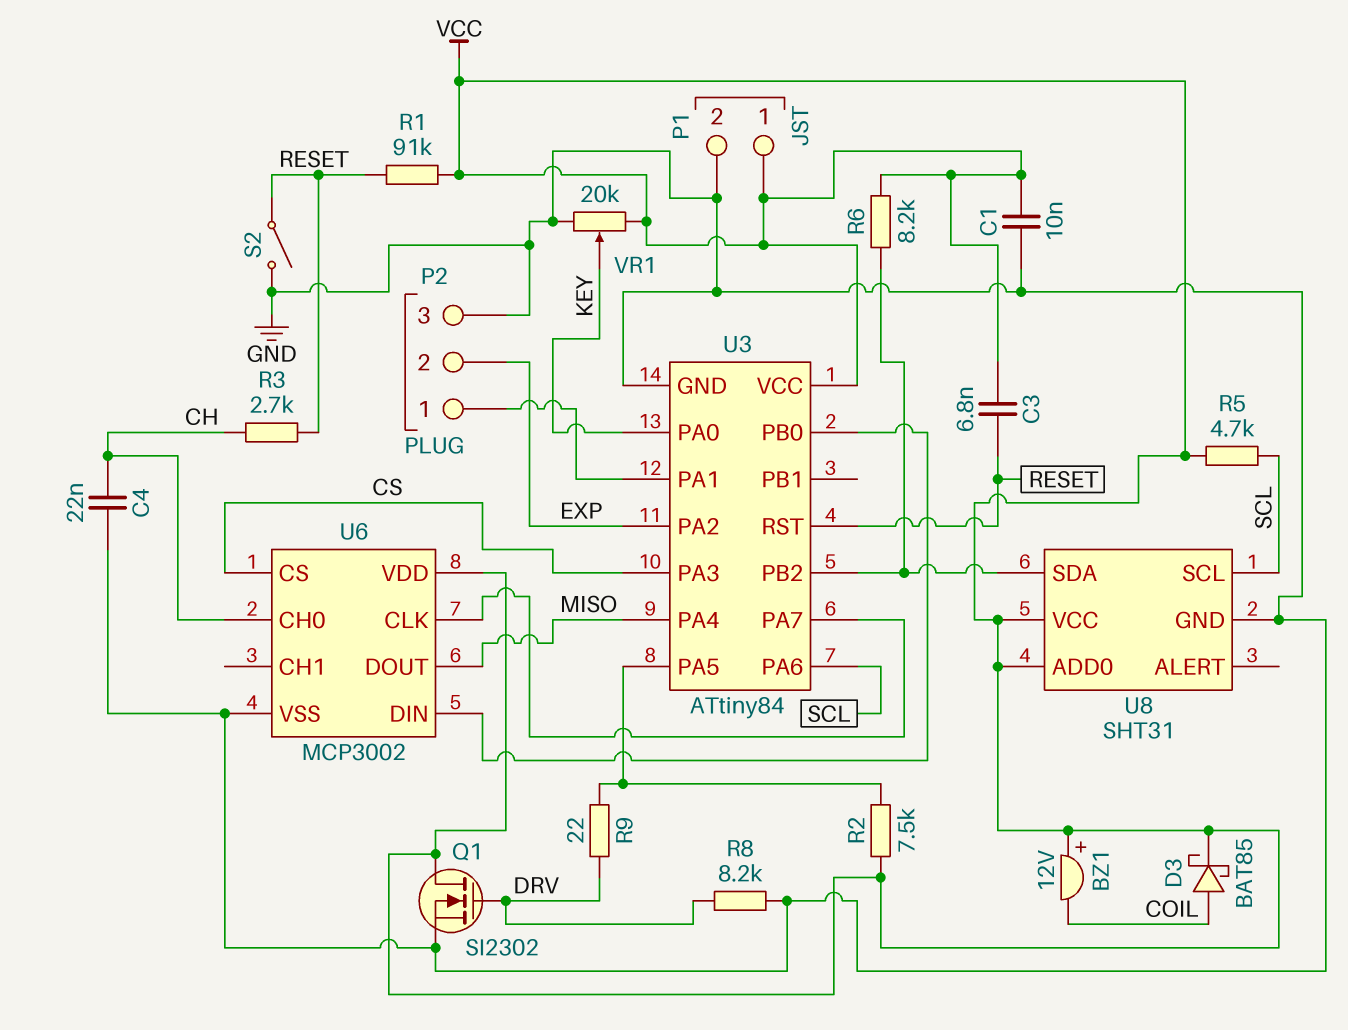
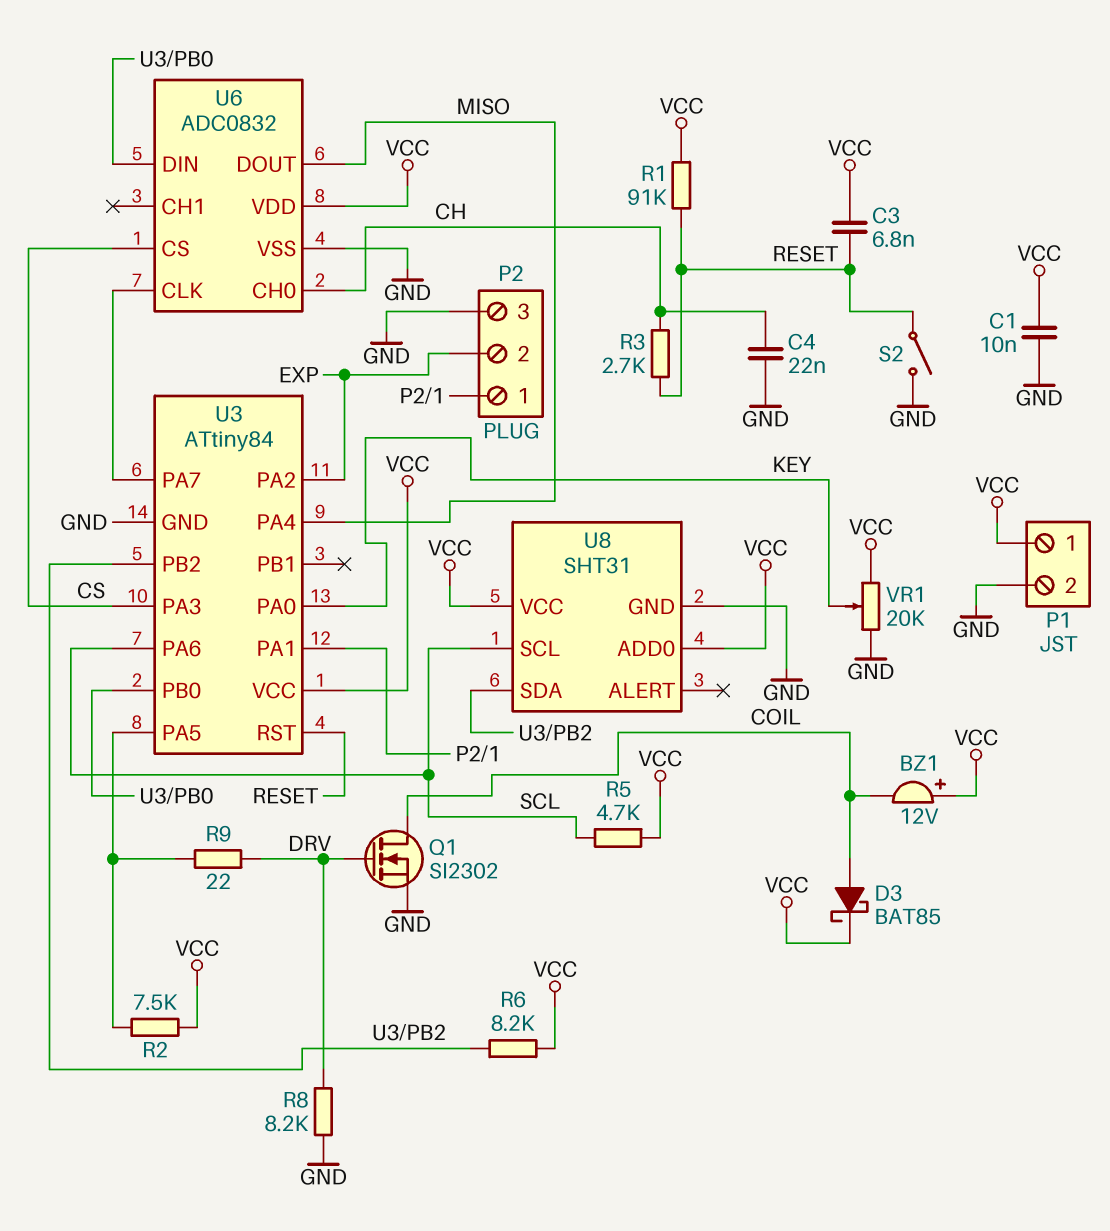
Q1: NMOS SI2302 (G DRV, D VCC, S GND) -> NMOS SI2302 (G DRV, D COIL, S GND)
U6: MCP3002 -> ADC0832

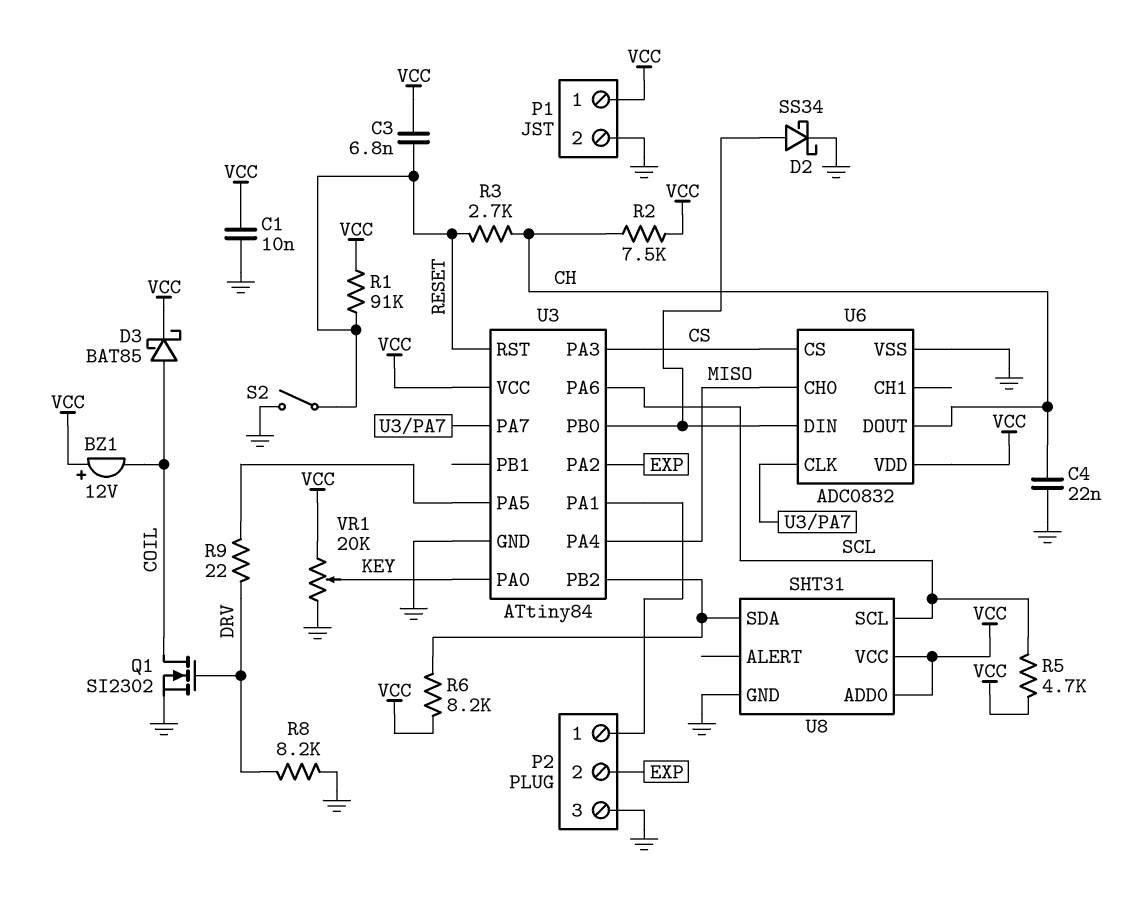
D2: none -> schottky SS34 (A U3/PB0, K GND)
R2: 7.5k (U3/PA5, VCC) -> 7.5k (CH, VCC)
U6 pin CH0: CH -> MISO
U6 pin DOUT: MISO -> CH

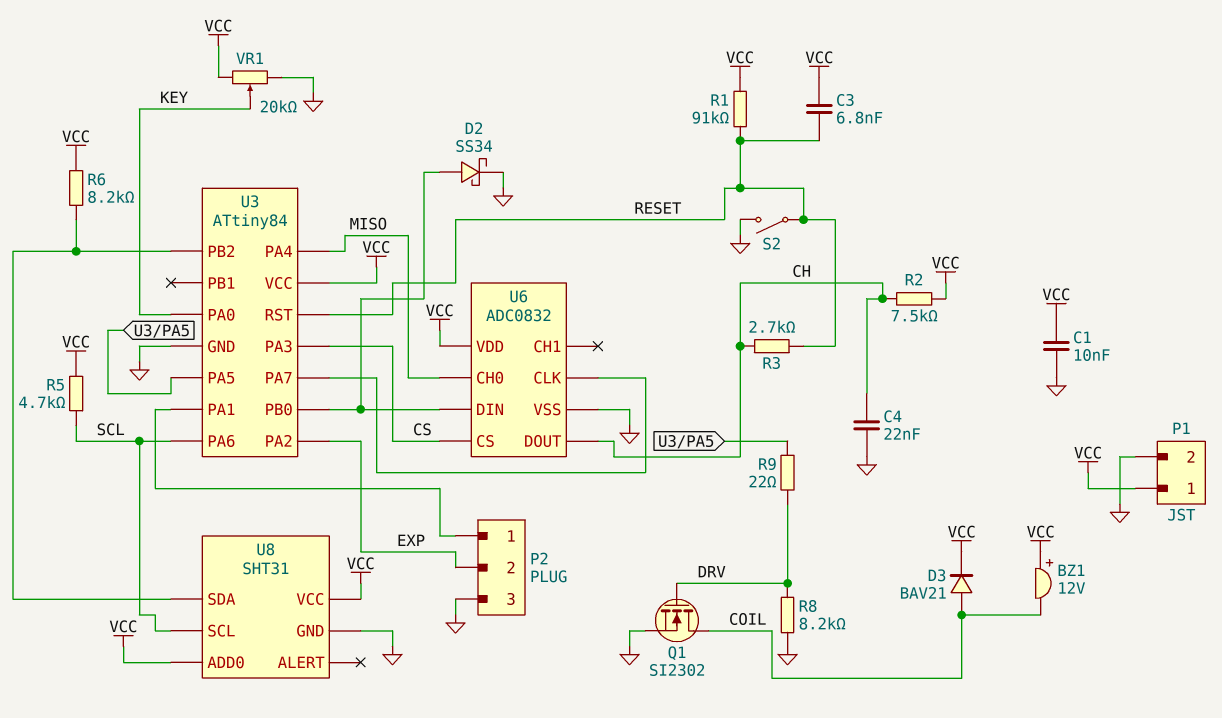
D3: schottky BAT85 (A COIL, K VCC) -> diode BAV21 (A COIL, K VCC)

